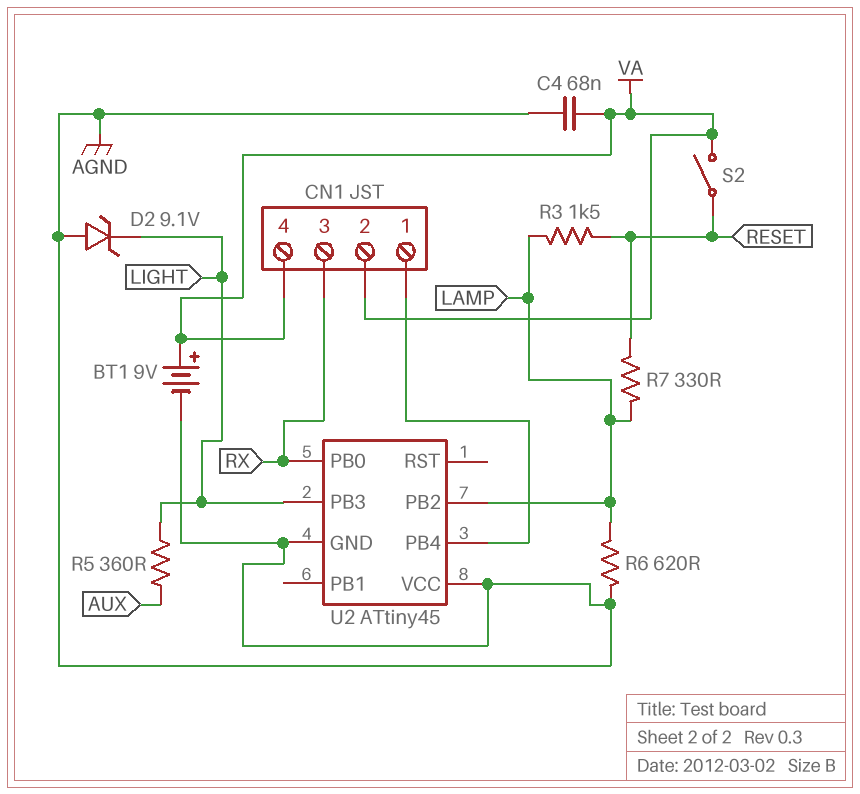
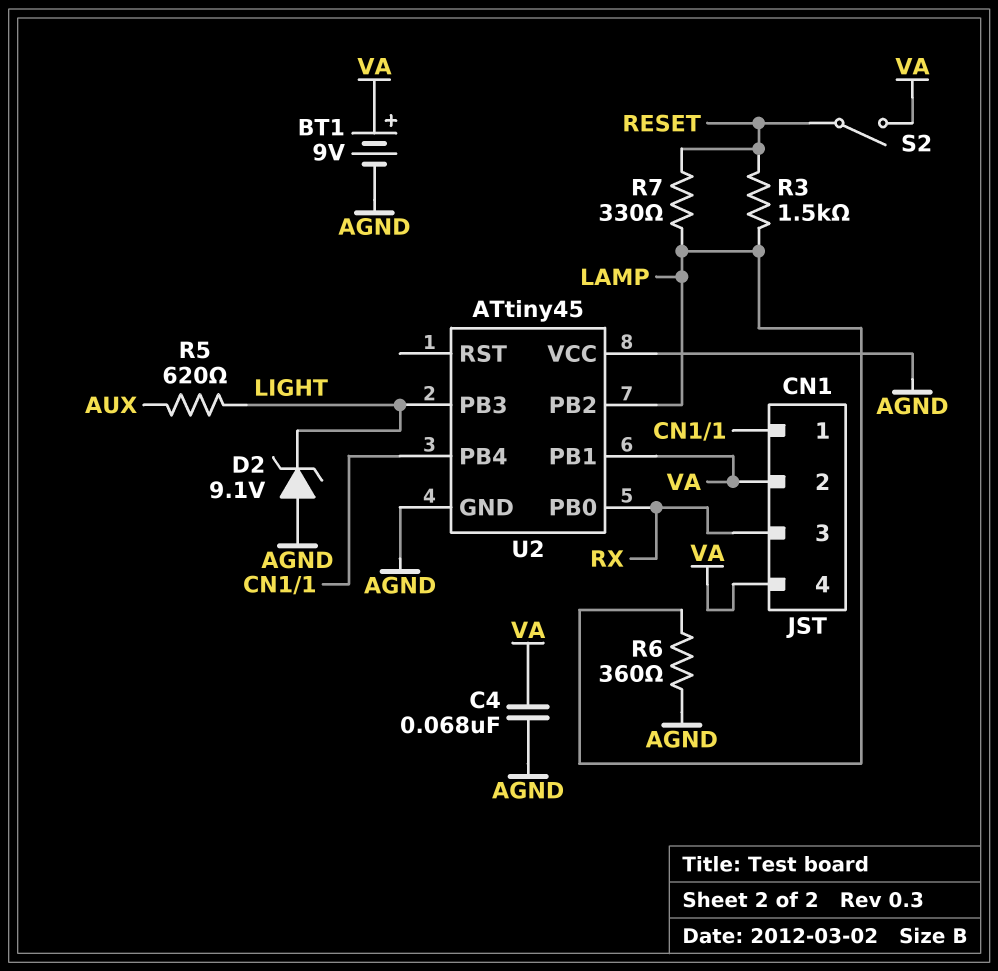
R5: 360 (AUX, LIGHT) -> 620 (AUX, LIGHT)
R6: 620 (AGND, LAMP) -> 360 (AGND, LAMP)
U2 pin PB1: none -> VA

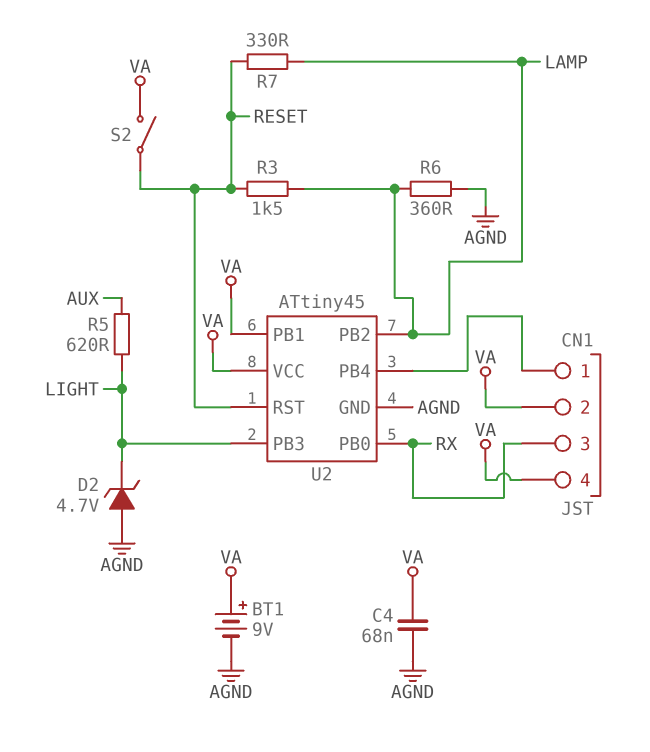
D2: zener 9.1V (A AGND, K LIGHT) -> zener 4.7V (A AGND, K LIGHT)
U2 pin RST: none -> RESET
U2 pin VCC: AGND -> VA

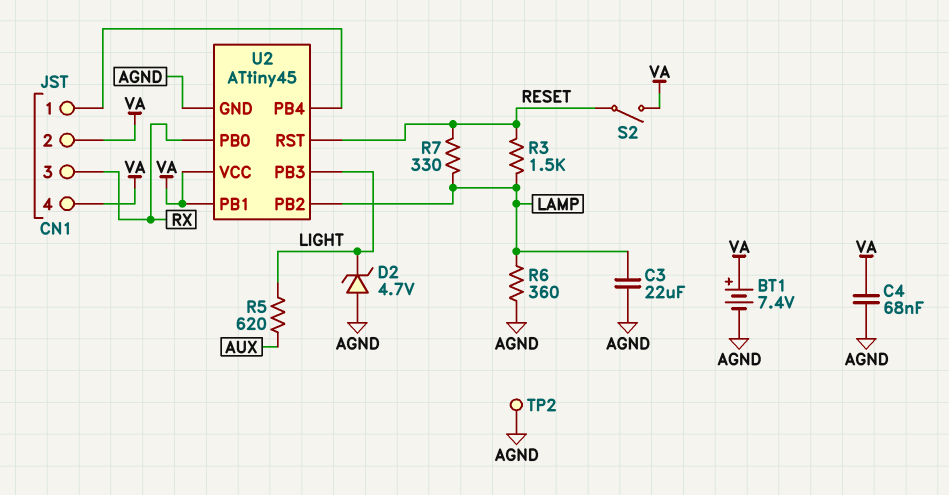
BT1: 9V (plus VA, minus AGND) -> 7.4V (plus VA, minus AGND)
C3: none -> 22uF (AGND, LAMP)
TP2: none -> test point (AGND)

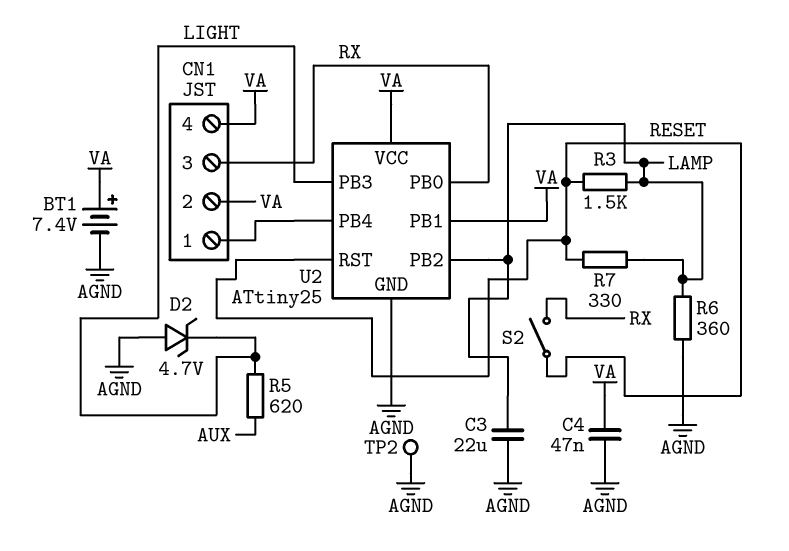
C4: 68nF (AGND, VA) -> 47nF (AGND, VA)
S2: switch (RESET, VA) -> switch (RESET, RX)
U2: ATtiny45 -> ATtiny25

